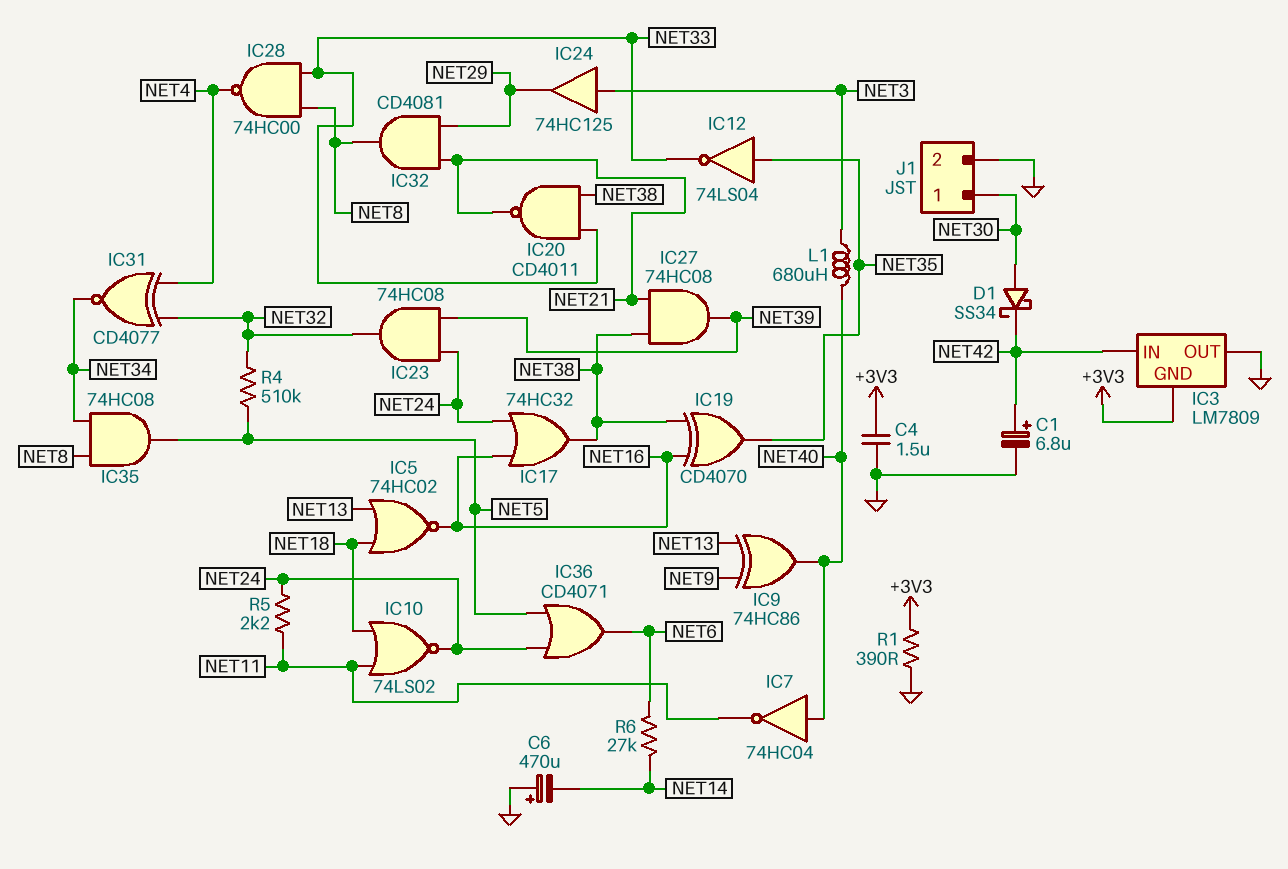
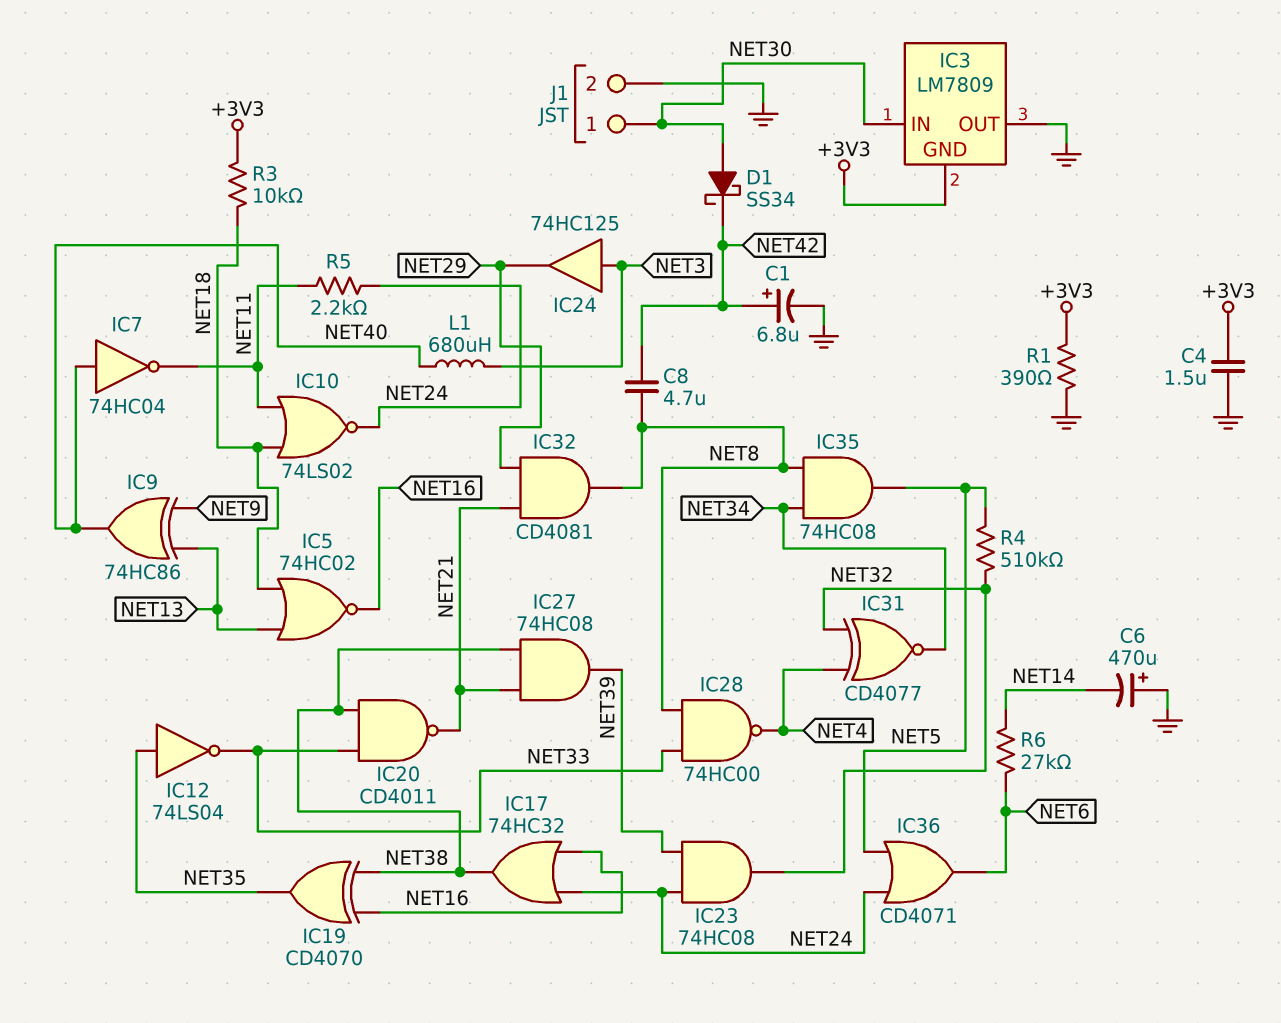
C8: none -> 4.7uF (NET8, NET42)
IC3 pin IN: NET42 -> NET30
R3: none -> 10k (+3V3, NET18)

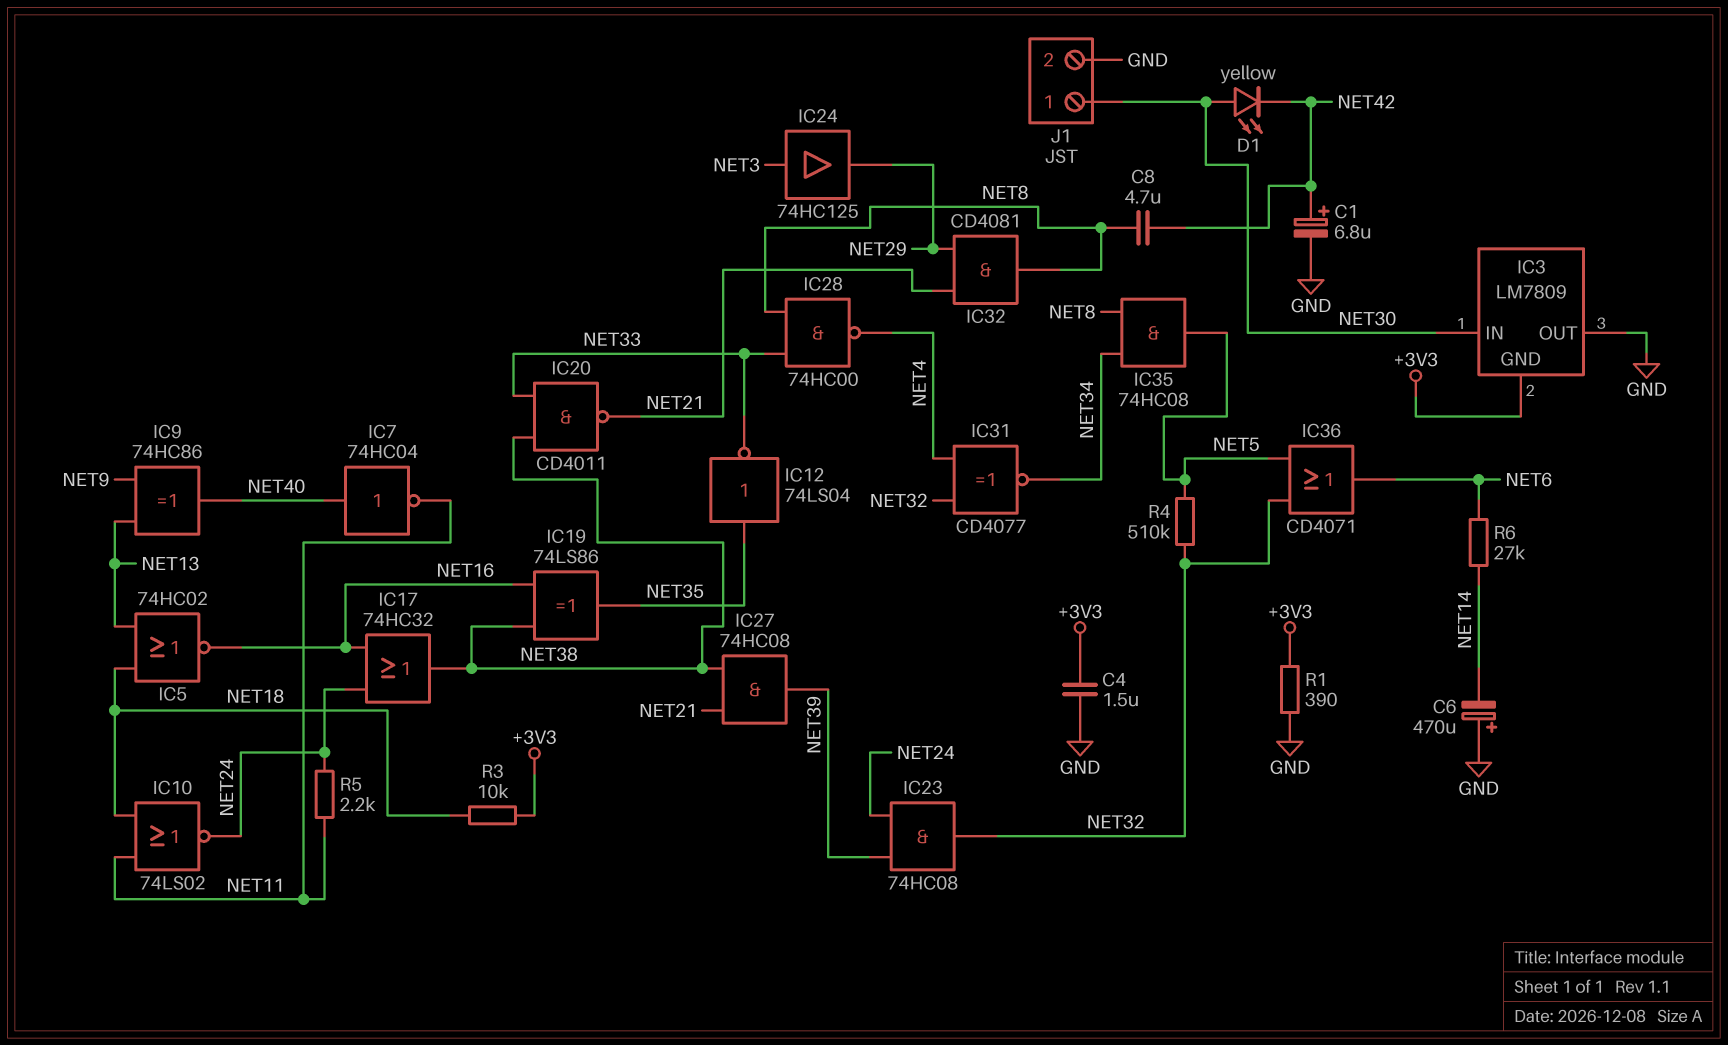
D1: schottky SS34 (A NET30, K NET42) -> LED yellow (A NET30, K NET42)
IC19: XOR CD4070 (in NET16, in NET38, out NET35) -> XOR 74LS86 (in NET16, in NET38, out NET35)
IC36: OR CD4071 (in NET5, in NET24, out NET6) -> OR CD4071 (in NET5, in NET32, out NET6)
L1: 680uH (NET3, NET40) -> none

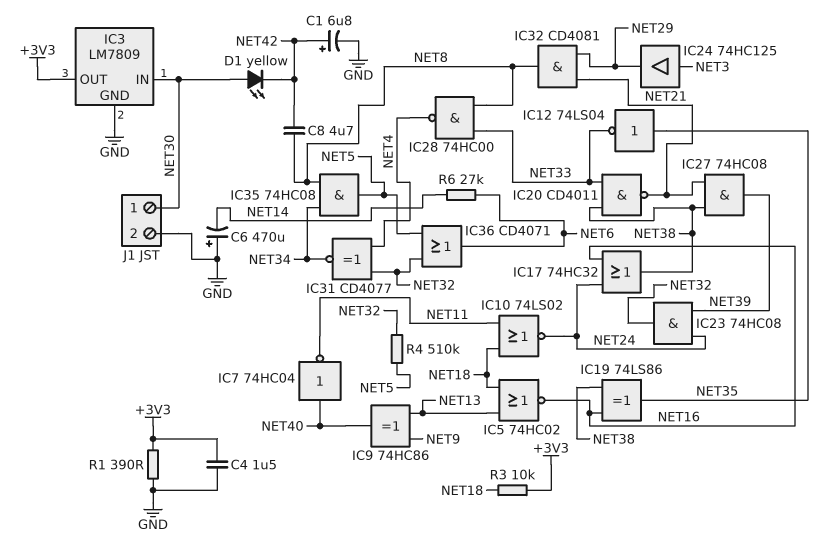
IC3 pin GND: +3V3 -> GND
IC3 pin OUT: GND -> +3V3
R5: 2.2k (NET11, NET24) -> none

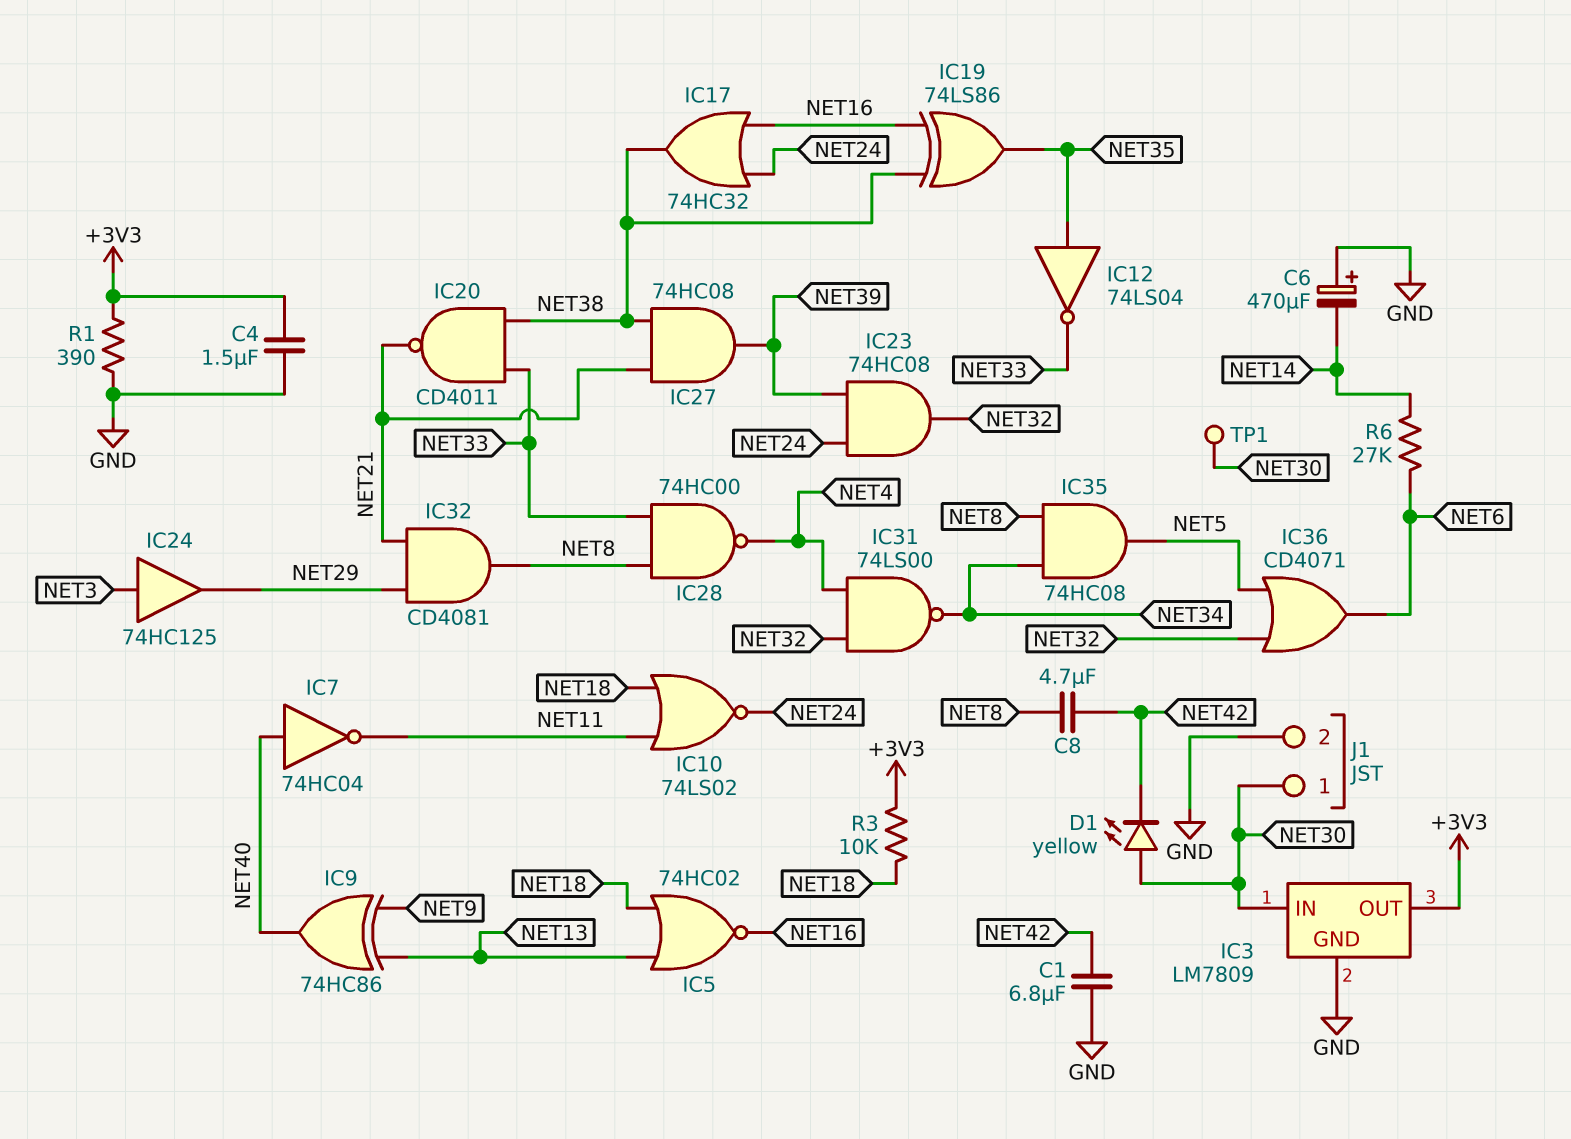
C1: 6.8uF (plus NET42, minus GND) -> 6.8uF (GND, NET42)
IC31: XNOR CD4077 (in NET4, in NET32, out NET34) -> NAND 74LS00 (in NET4, in NET32, out NET34)
R4: 510k (NET5, NET32) -> none
TP1: none -> test point (NET30)

